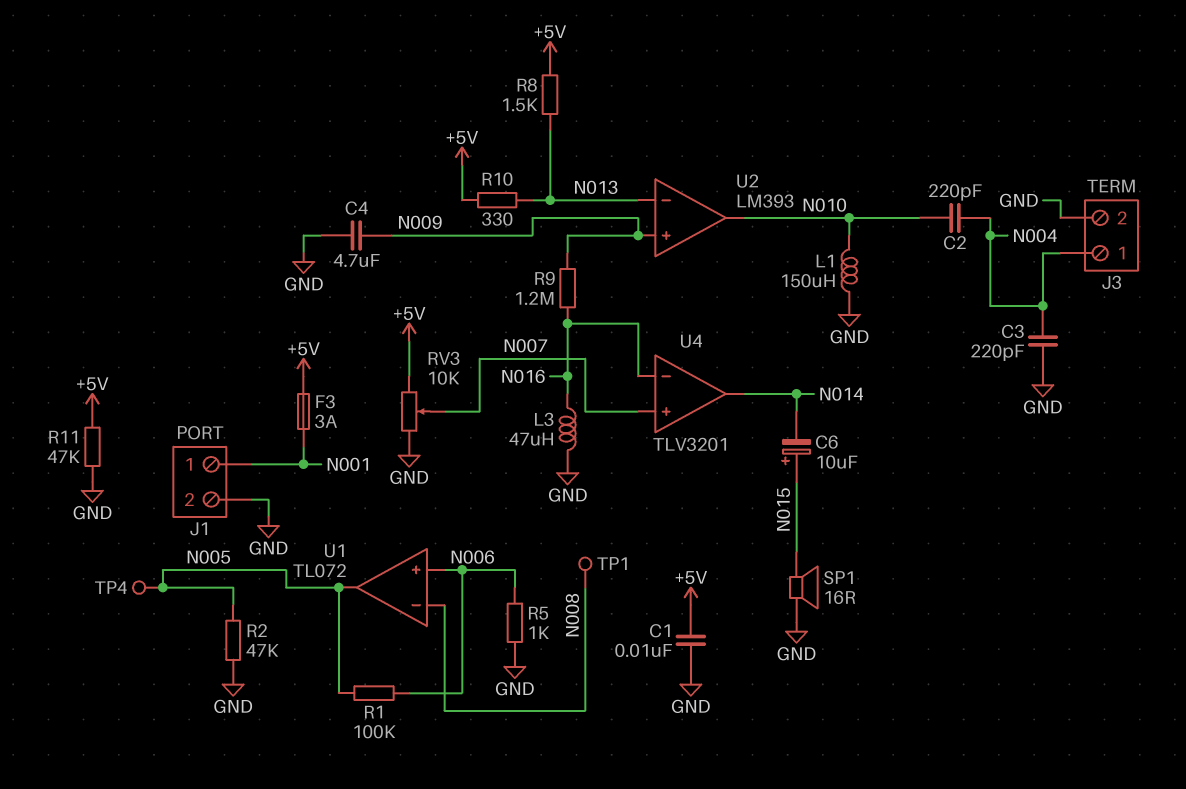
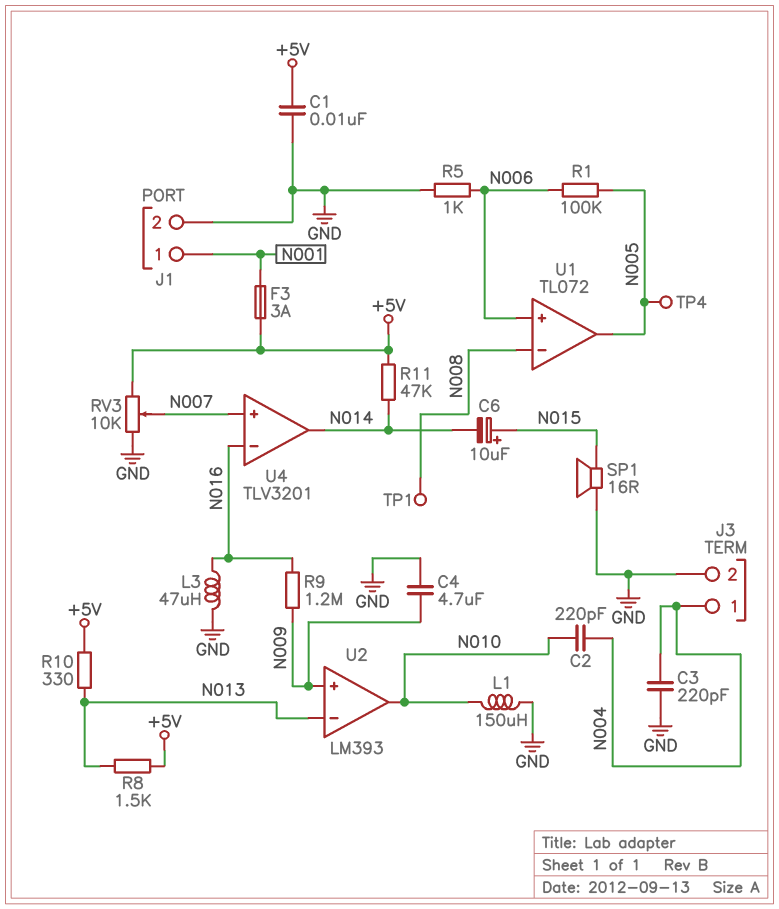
R2: 47k (GND, N005) -> none
R11: 47k (+5V, GND) -> 47k (+5V, N014)

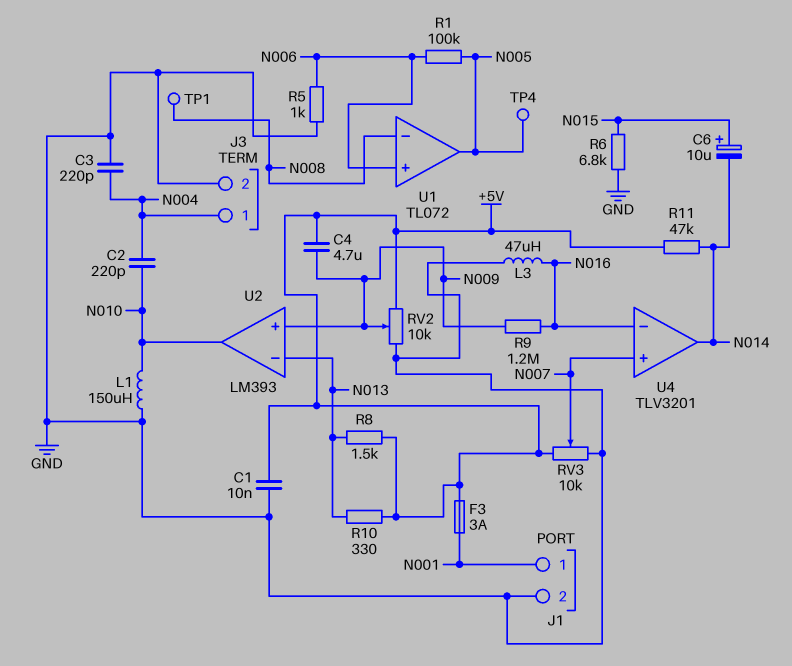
C4: 4.7uF (GND, N009) -> 4.7uF (+5V, N009)
R6: none -> 6.8k (GND, N015)
RV2: none -> 10k (+5V, GND, wiper N009)
SP1: speaker 16R (GND, N015) -> none

